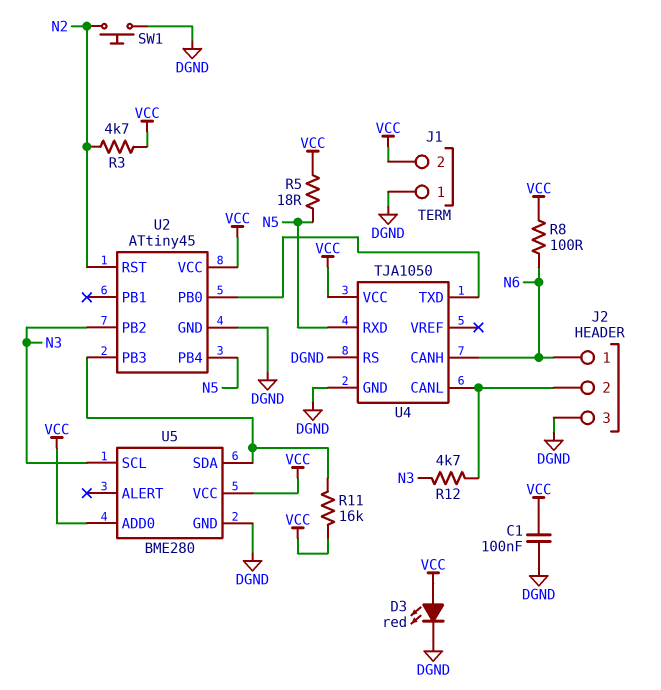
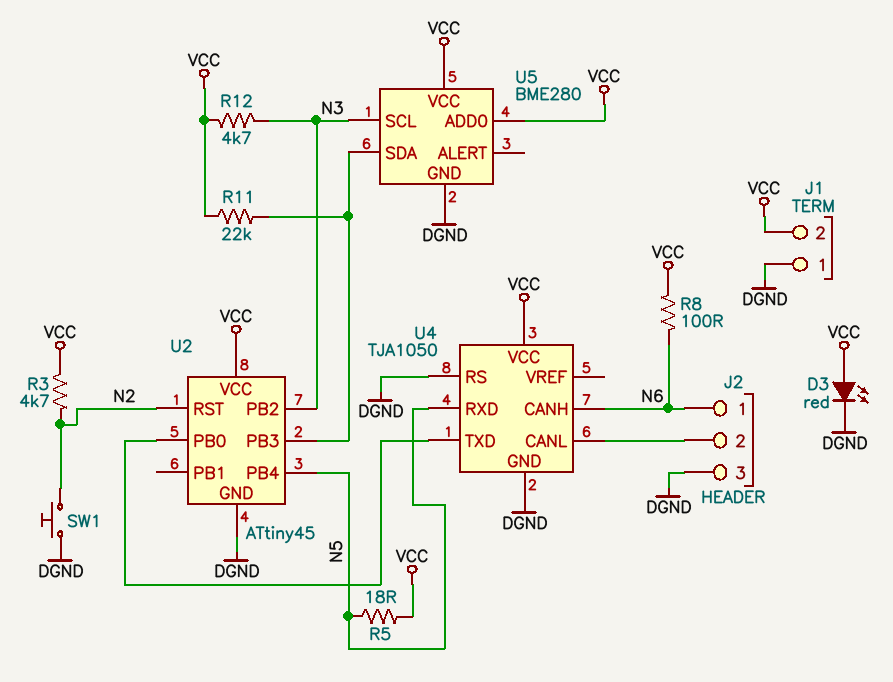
C1: 100nF (DGND, VCC) -> none
R11: 16k (U2/PB3, VCC) -> 22k (U2/PB3, VCC)
R12: 4.7k (J2/2, N3) -> 4.7k (N3, VCC)

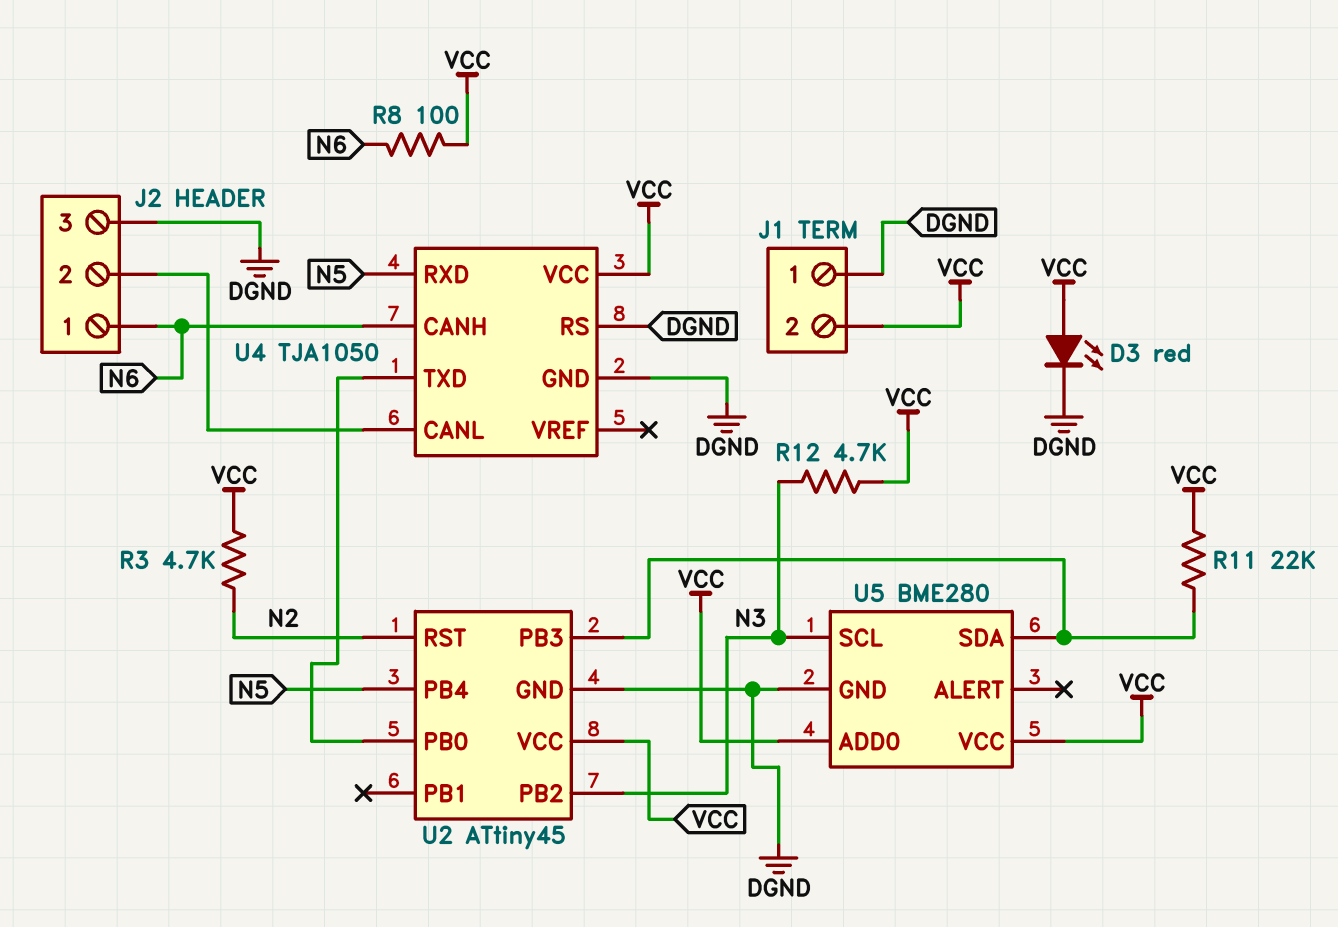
R5: 18 (N5, VCC) -> none
SW1: button (DGND, N2) -> none

